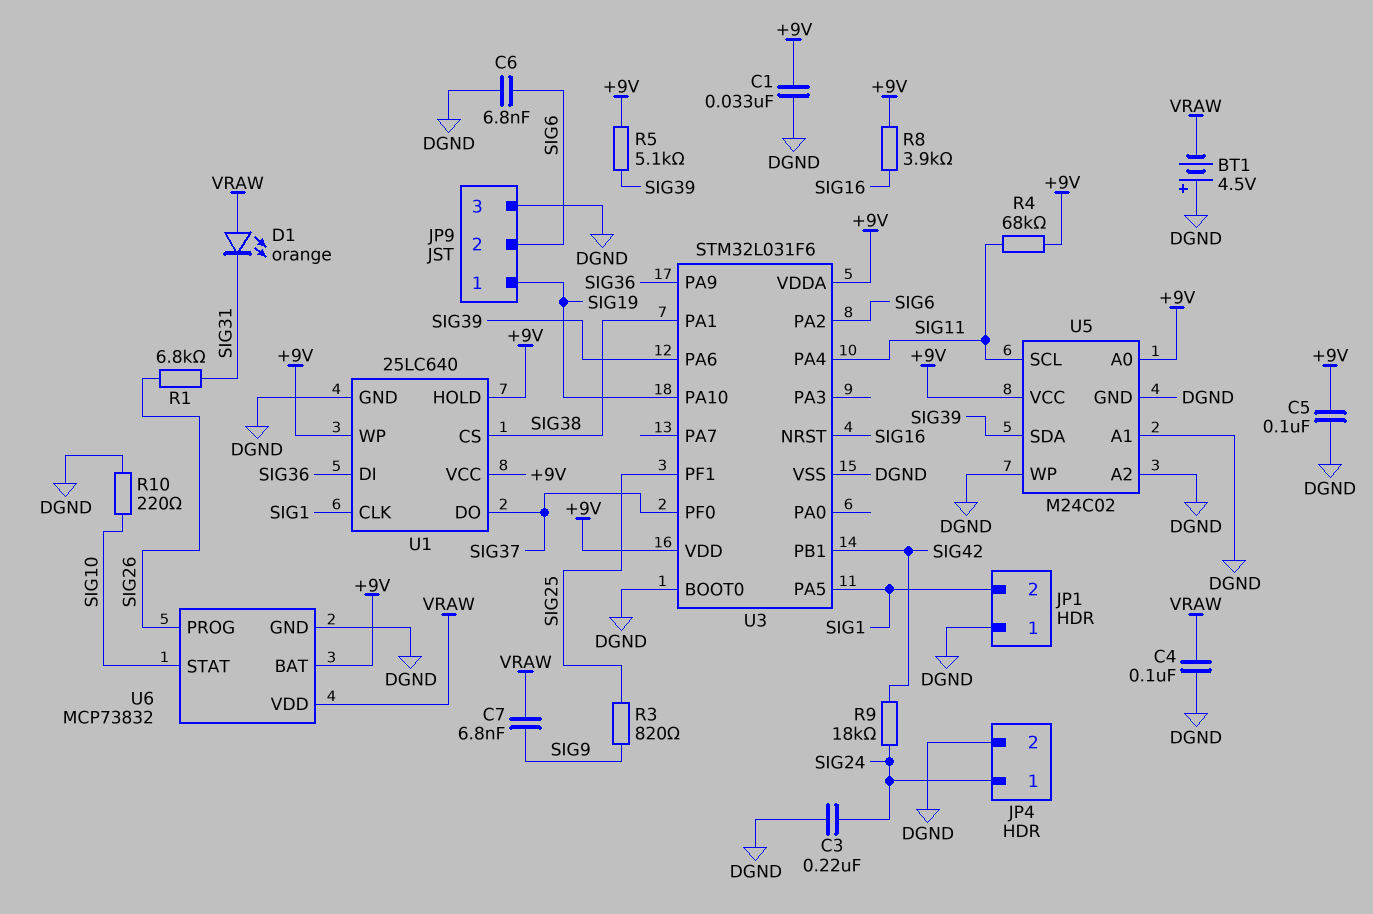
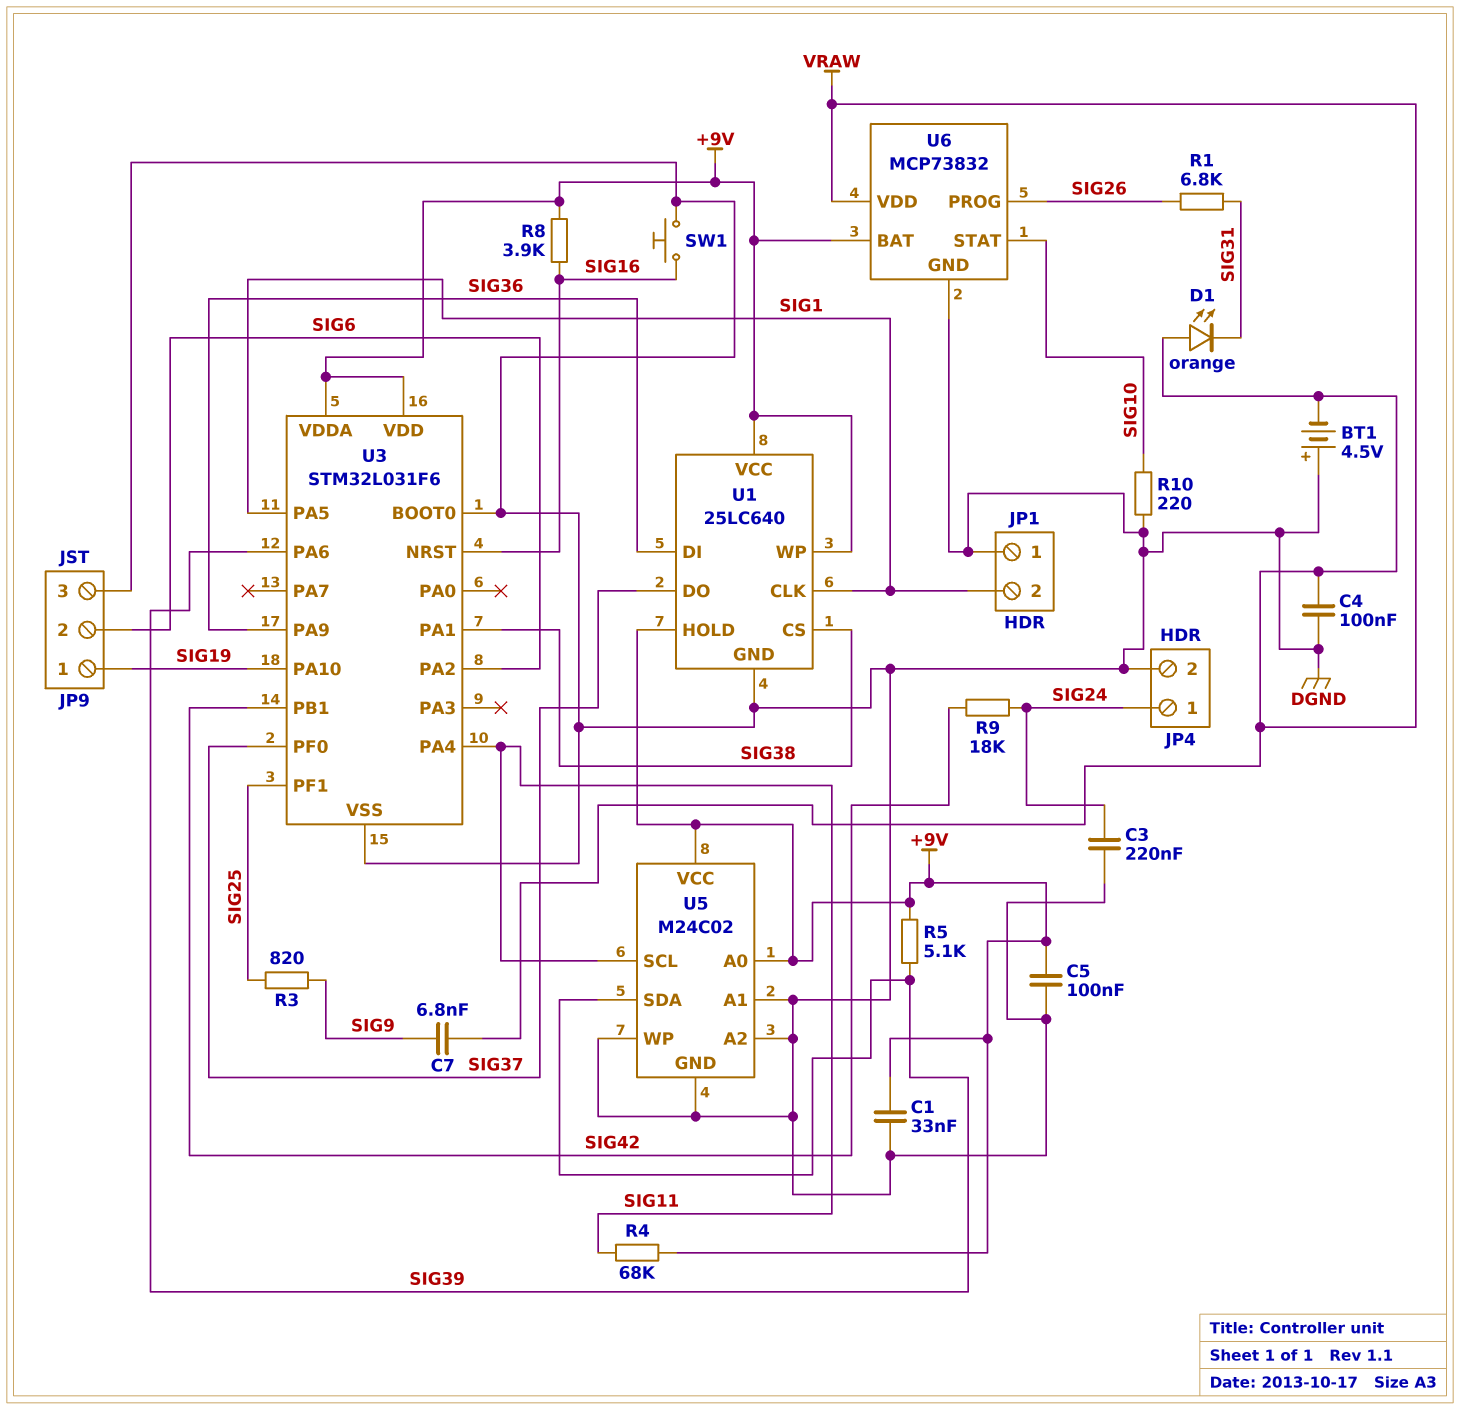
C6: 6.8nF (DGND, SIG6) -> none
SW1: none -> button (DGND, SIG16)

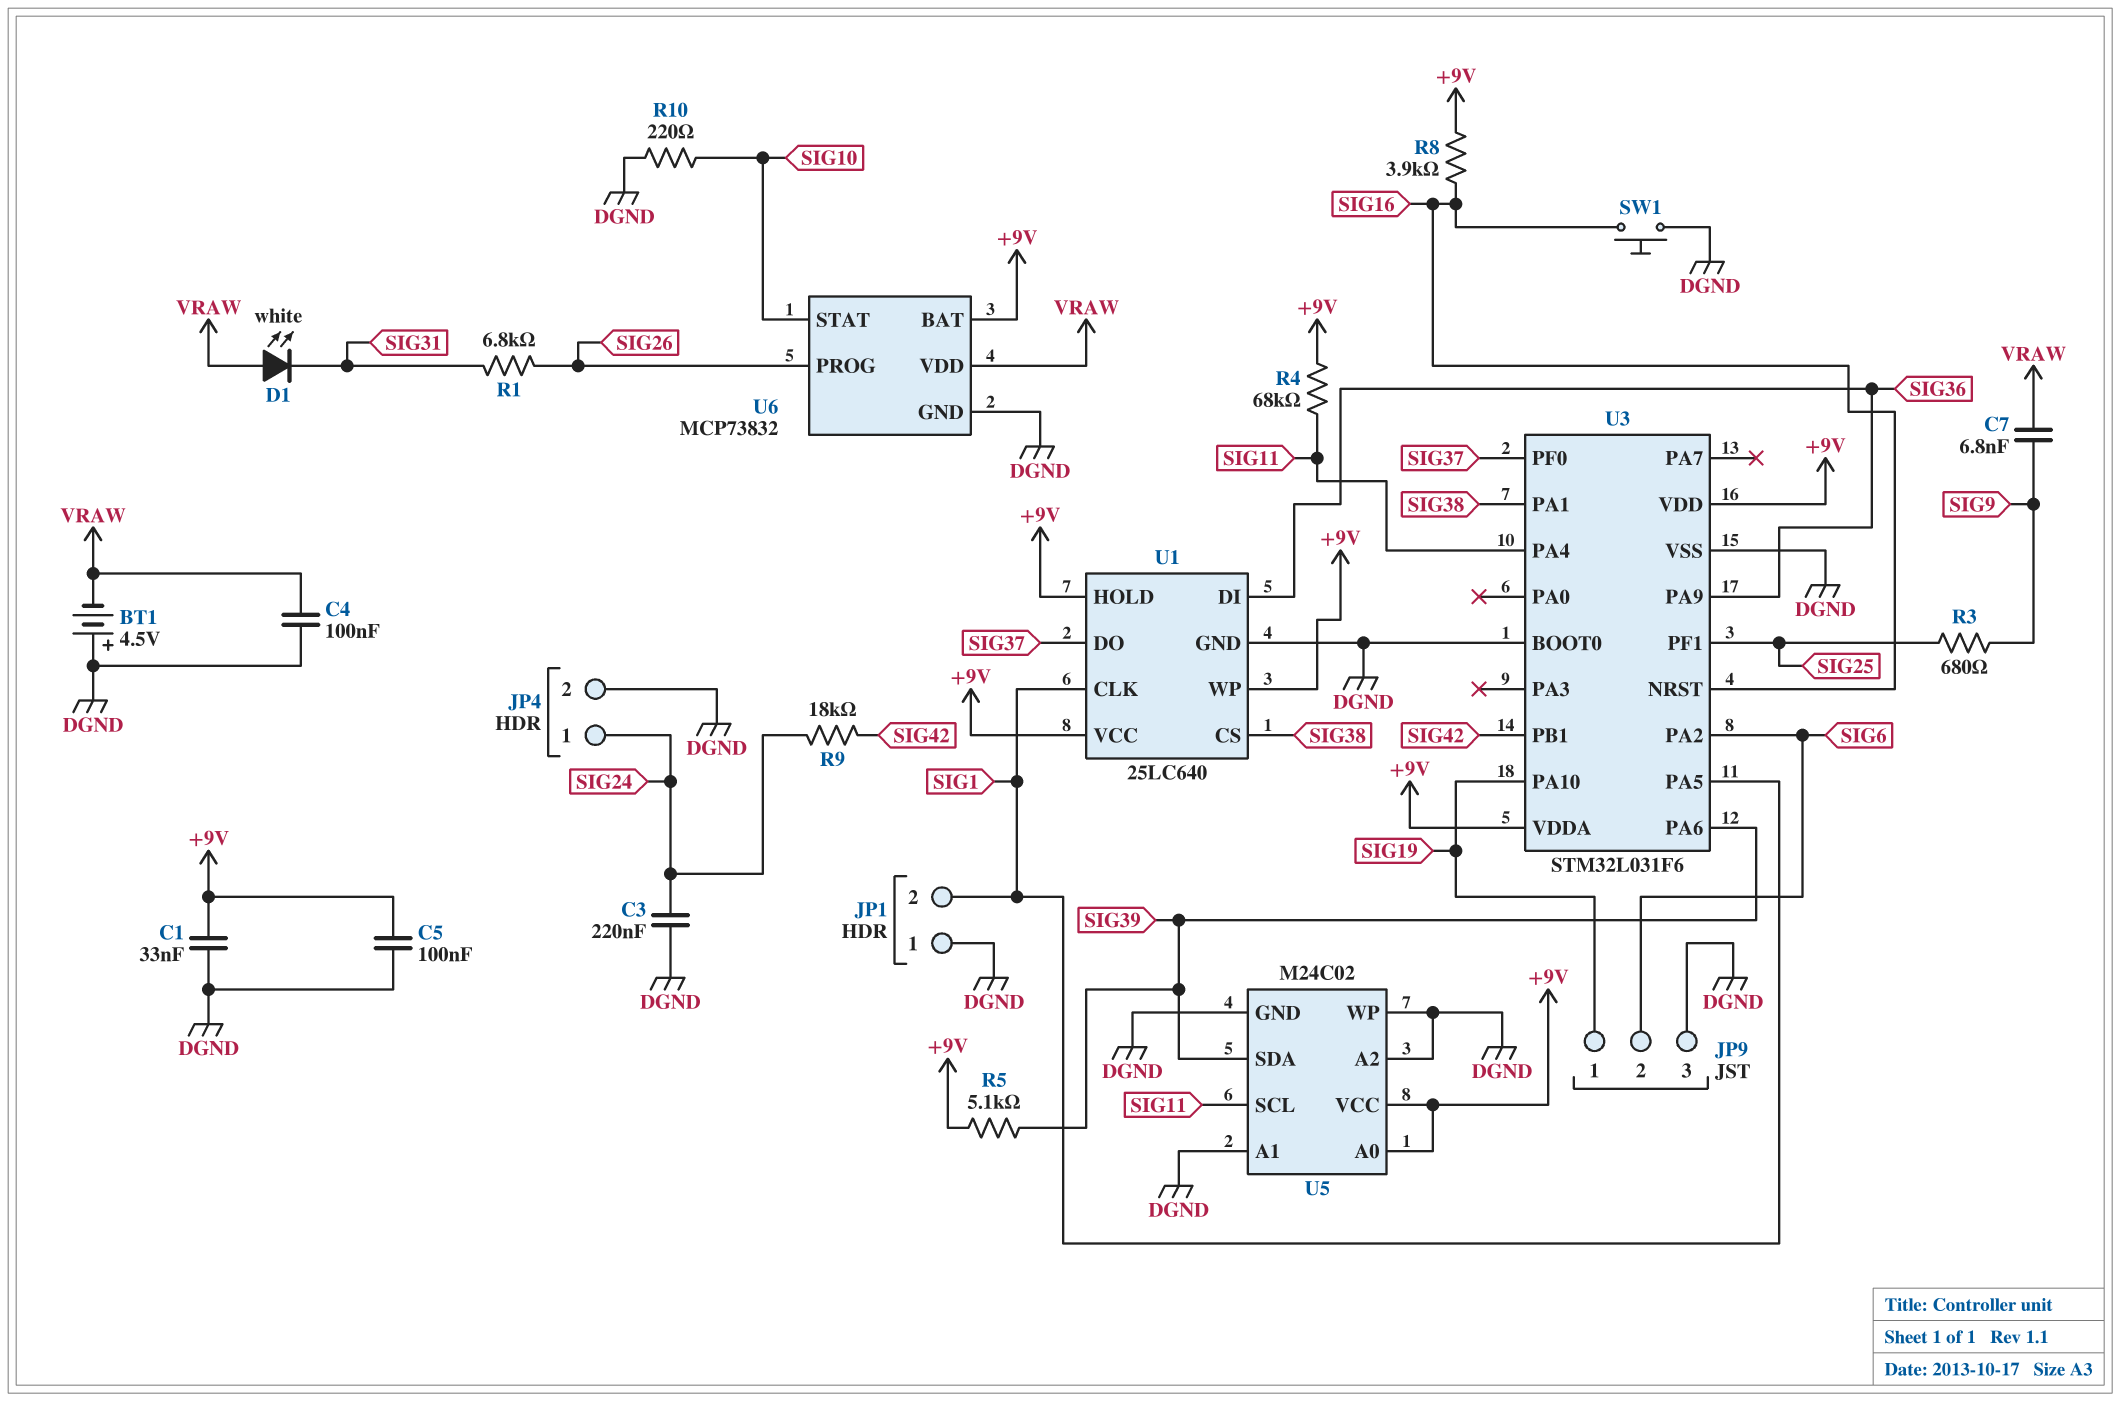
D1: LED orange (A VRAW, K SIG31) -> LED white (A VRAW, K SIG31)
R3: 820 (SIG9, SIG25) -> 680 (SIG9, SIG25)

